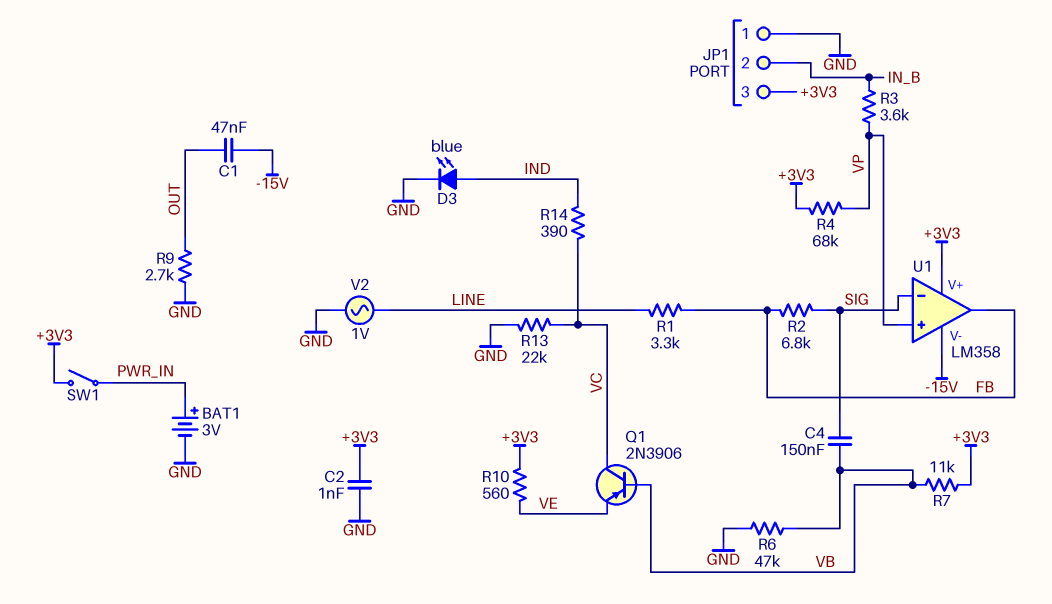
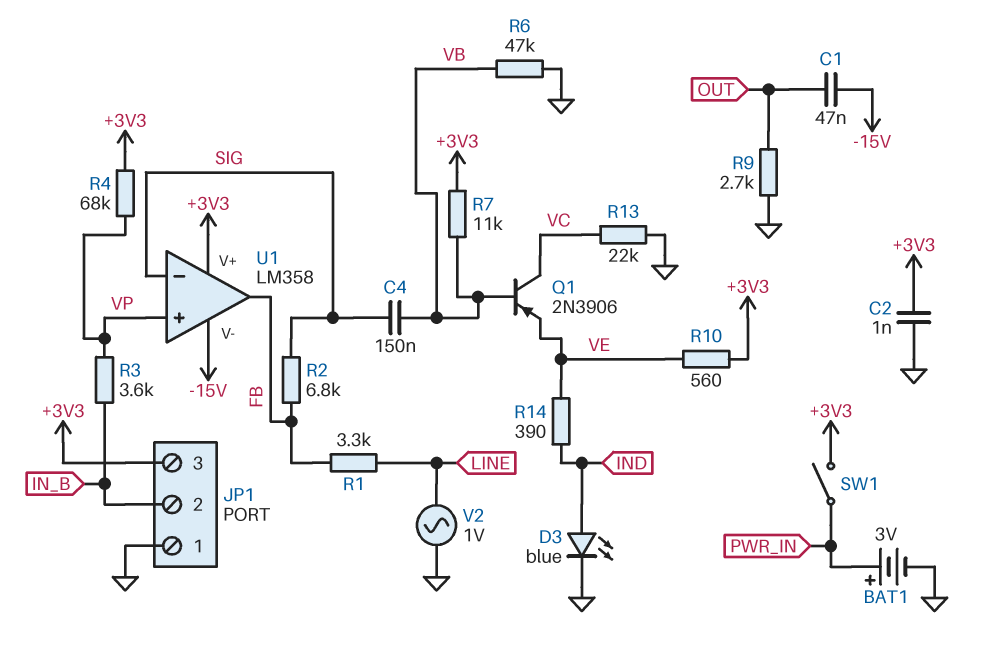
R14: 390 (IND, VC) -> 390 (IND, VE)

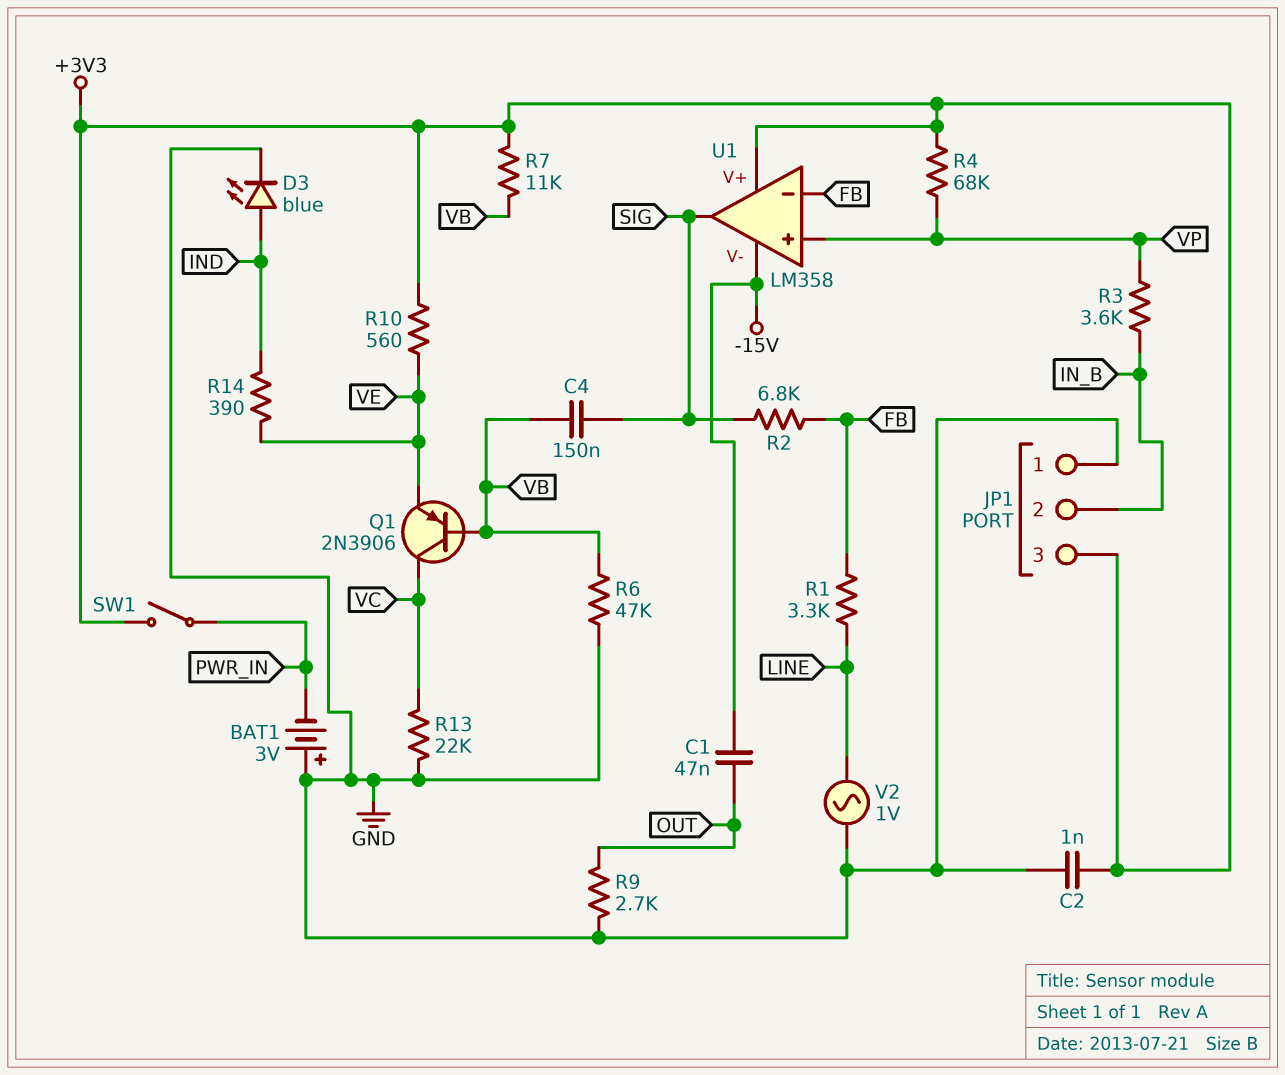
BAT1: 3V (plus PWR_IN, minus GND) -> 3V (plus GND, minus PWR_IN)
U1 pin in-: SIG -> FB
U1 pin out: FB -> SIG

